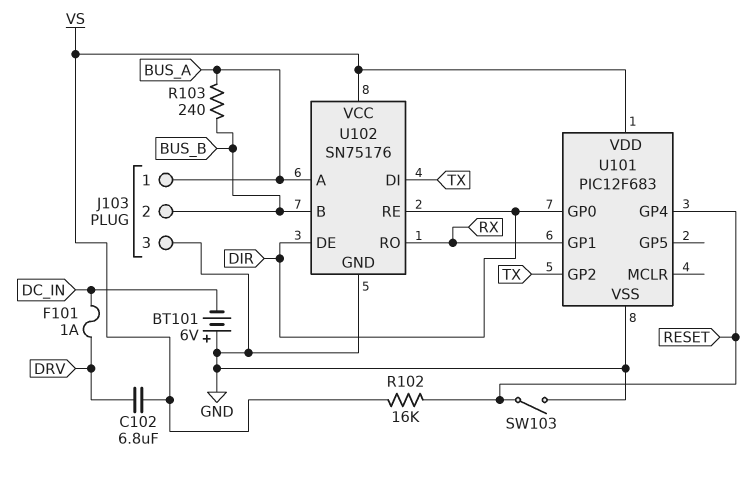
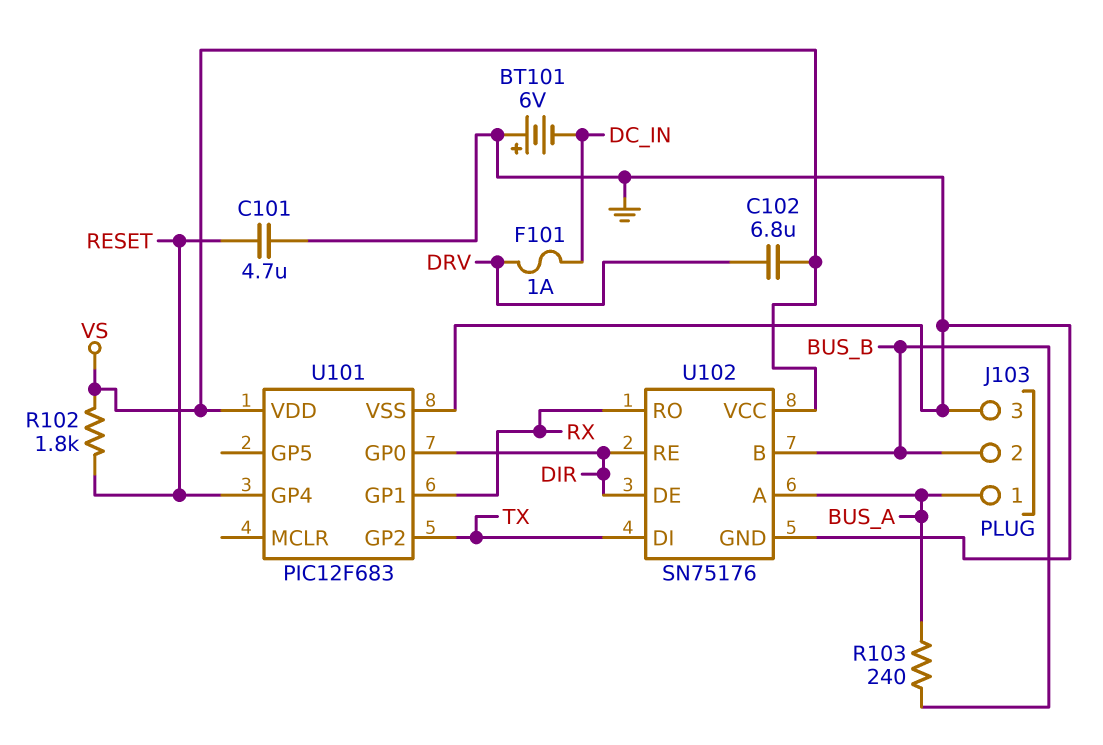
C101: none -> 4.7uF (GND, RESET)
R102: 16k (RESET, VS) -> 1.8k (RESET, VS)
SW103: switch (GND, RESET) -> none

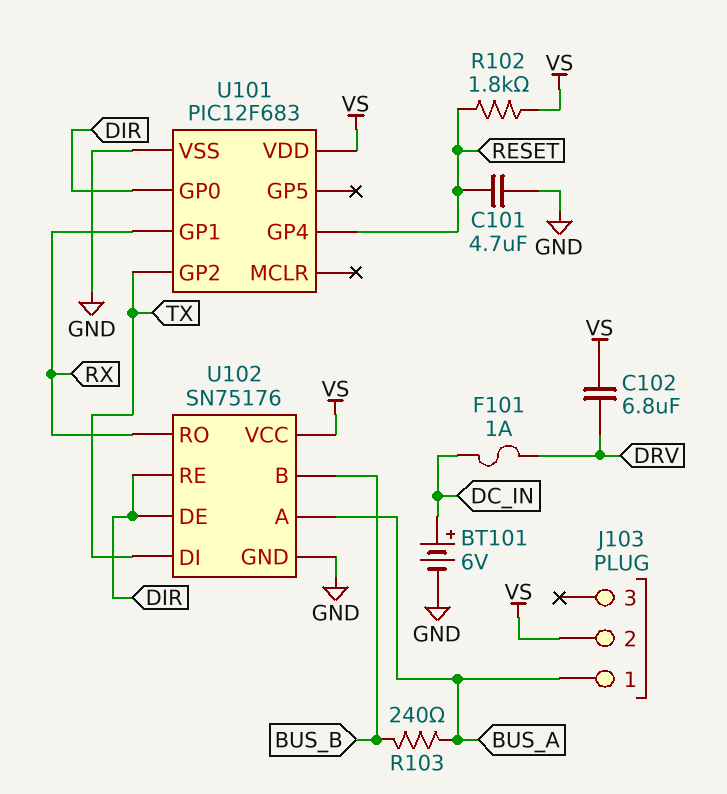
BT101: 6V (plus GND, minus DC_IN) -> 6V (plus DC_IN, minus GND)
J103 pin 2: BUS_B -> VS
J103 pin 3: GND -> none

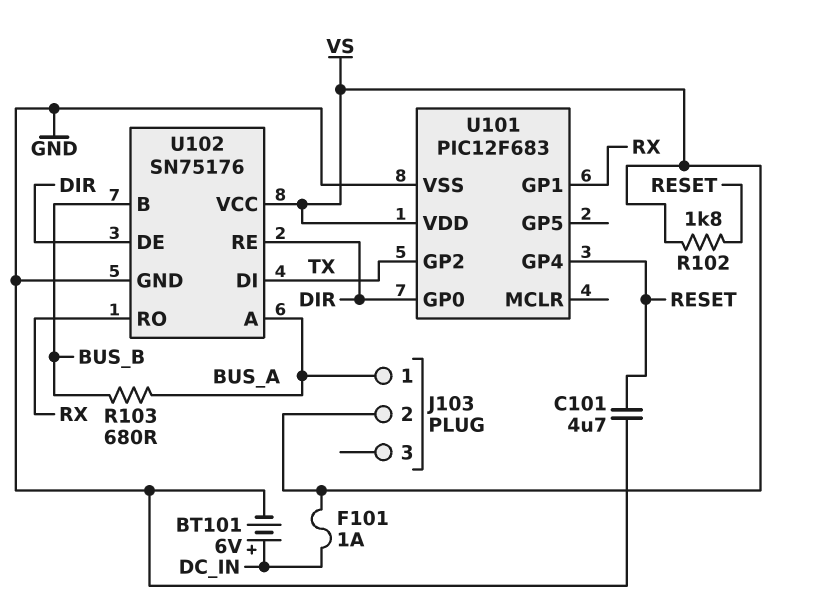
C102: 6.8uF (DRV, VS) -> none
F101: 1A (DC_IN, DRV) -> 1A (DC_IN, VS)
R103: 240 (BUS_A, BUS_B) -> 680 (BUS_A, BUS_B)

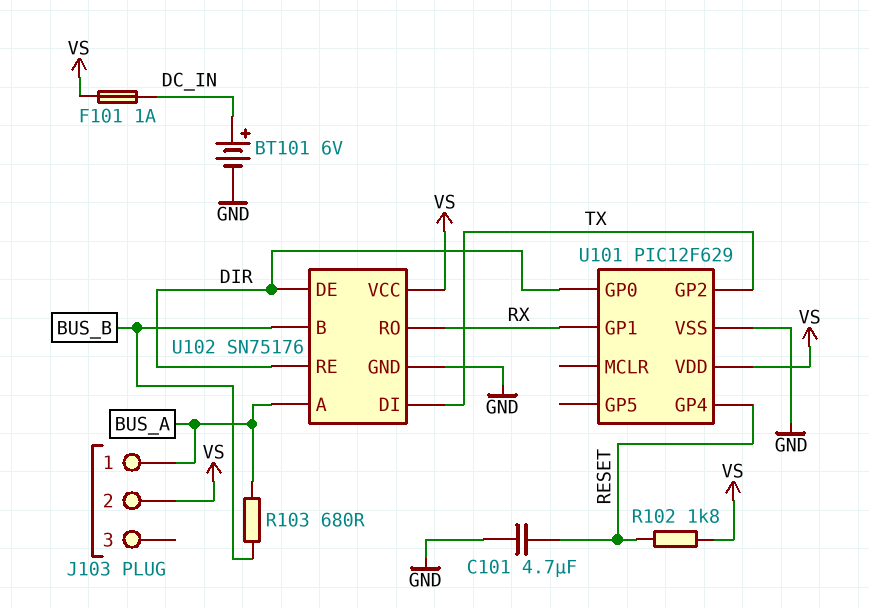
U101: PIC12F683 -> PIC12F629

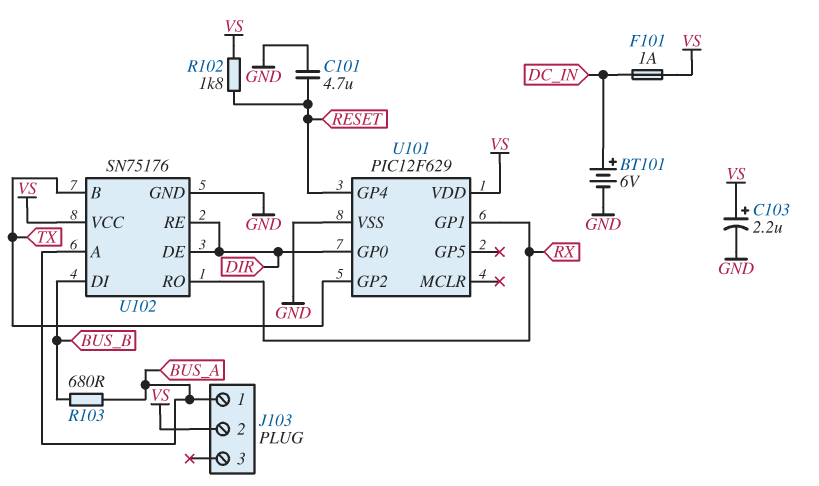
C103: none -> 2.2uF (plus VS, minus GND)
U102 pin B: BUS_B -> TX
U102 pin DI: TX -> BUS_B

